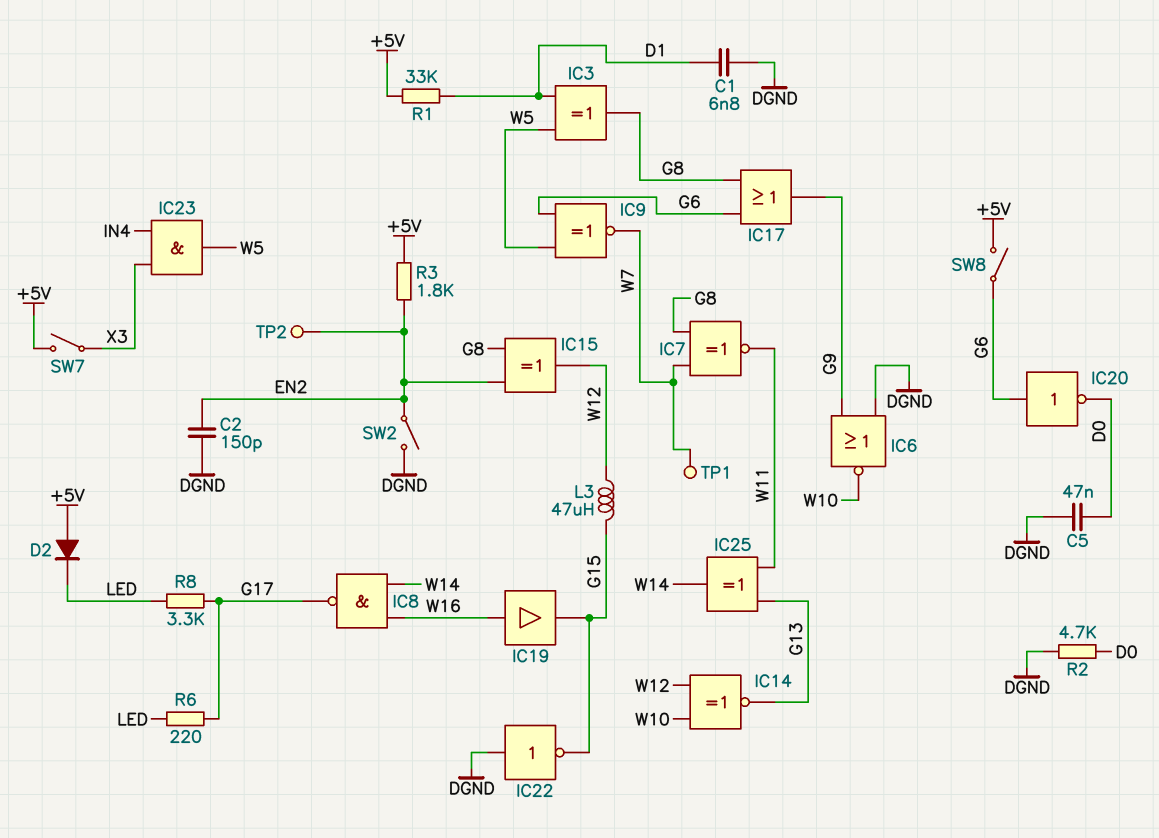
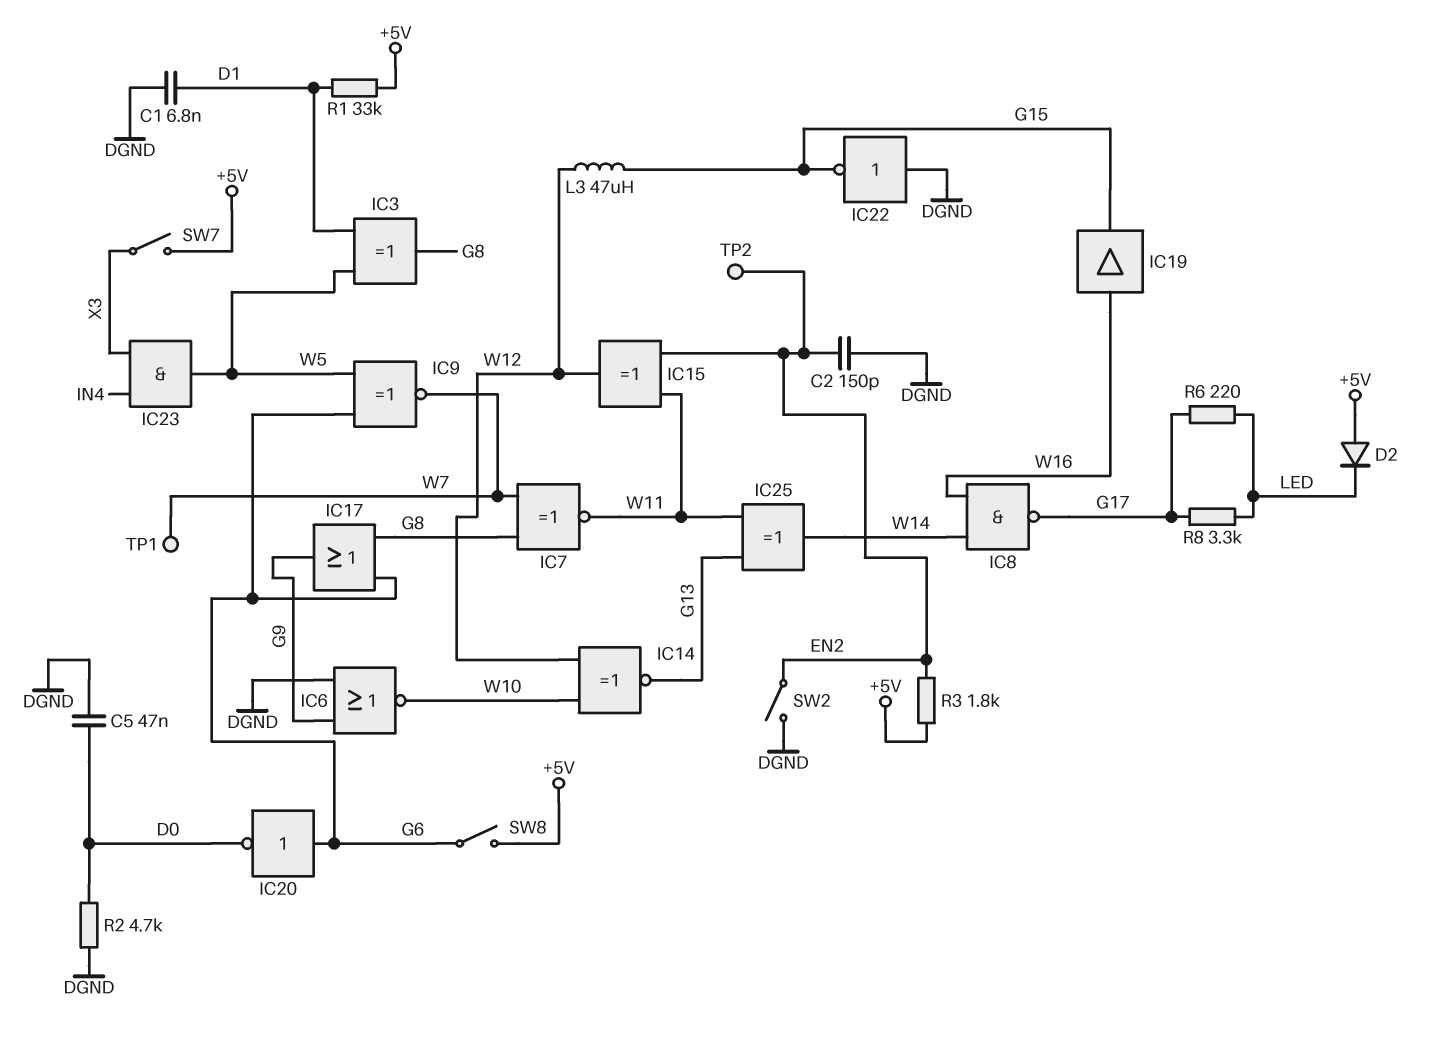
IC15: XOR (in EN2, in G8, out W12) -> XOR (in EN2, in W11, out W12)

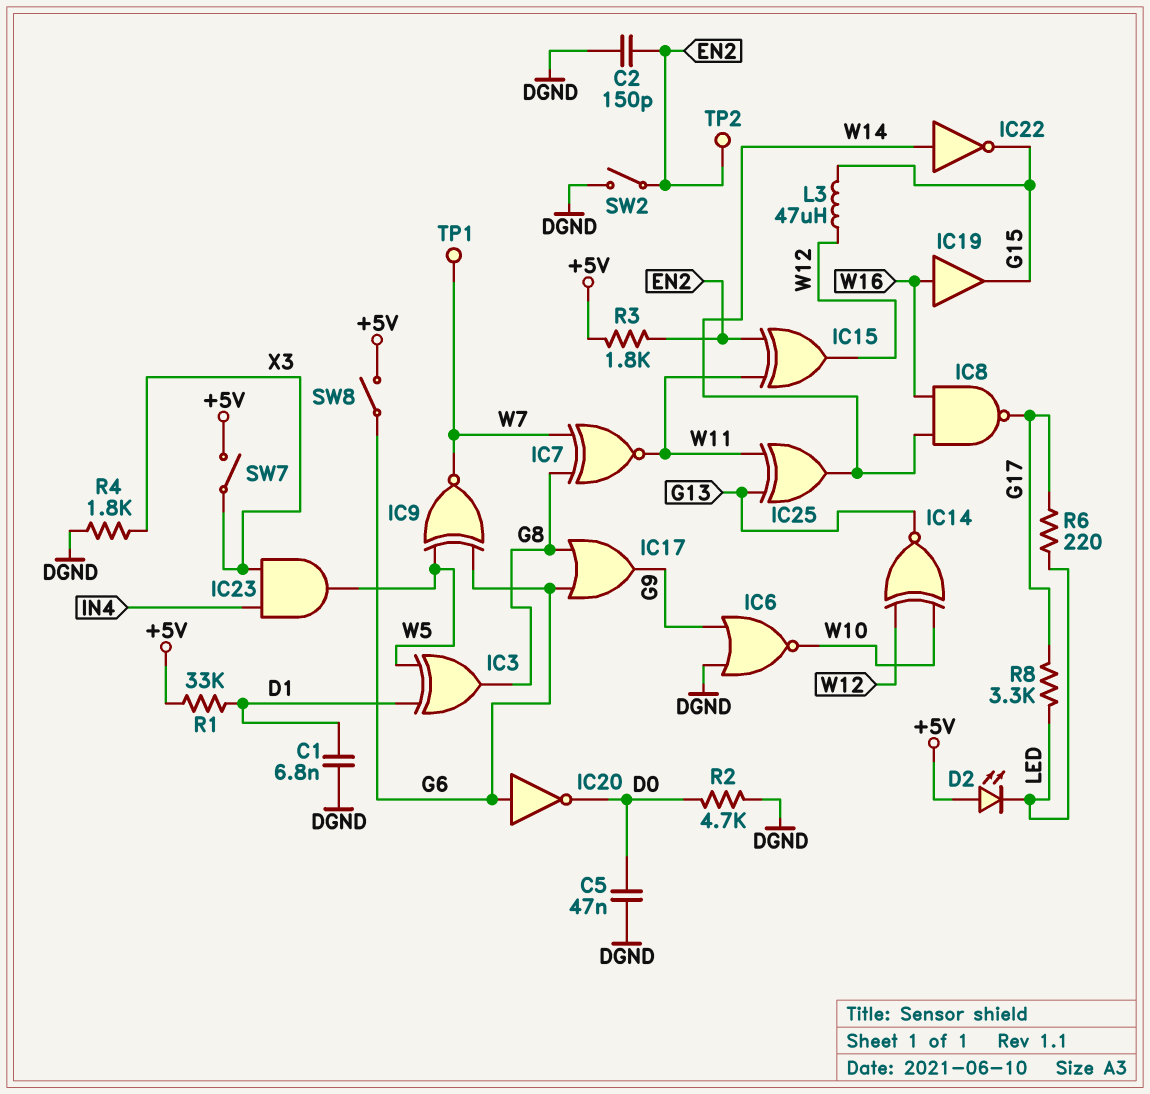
D2: diode (A +5V, K LED) -> LED (A +5V, K LED)
IC22: NOT (in DGND, out G15) -> NOT (in W14, out G15)
R4: none -> 1.8k (DGND, X3)

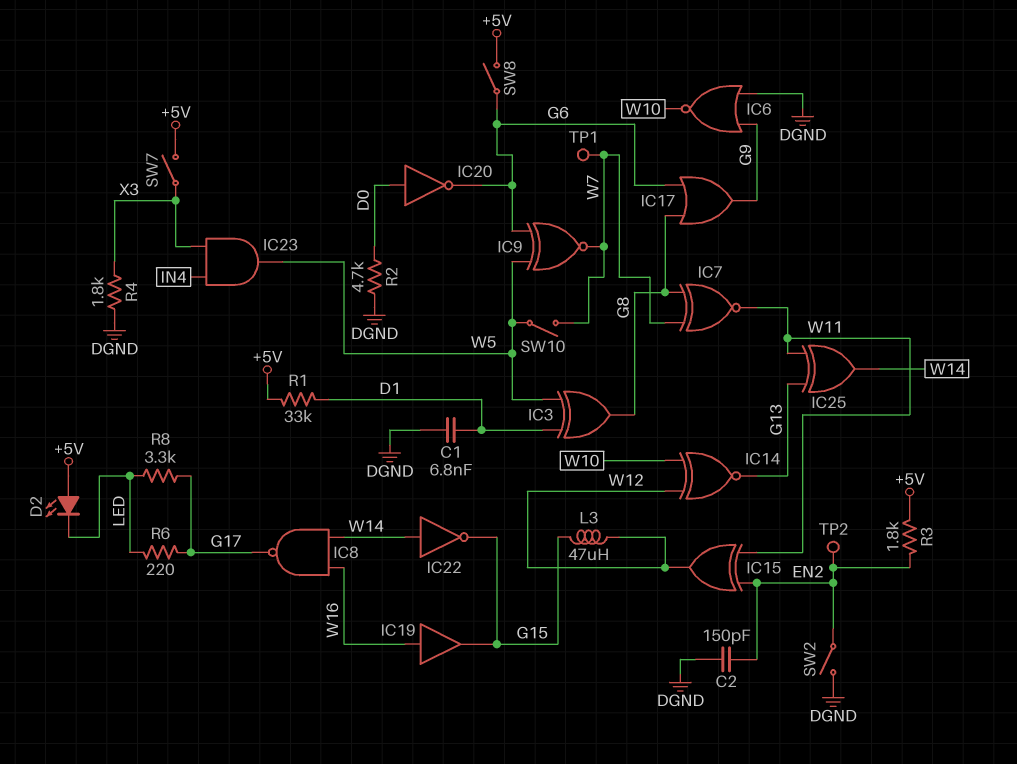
C5: 47nF (D0, DGND) -> none
IC20: NOT (in G6, out D0) -> NOT (in D0, out G6)
SW10: none -> switch (W5, W7)

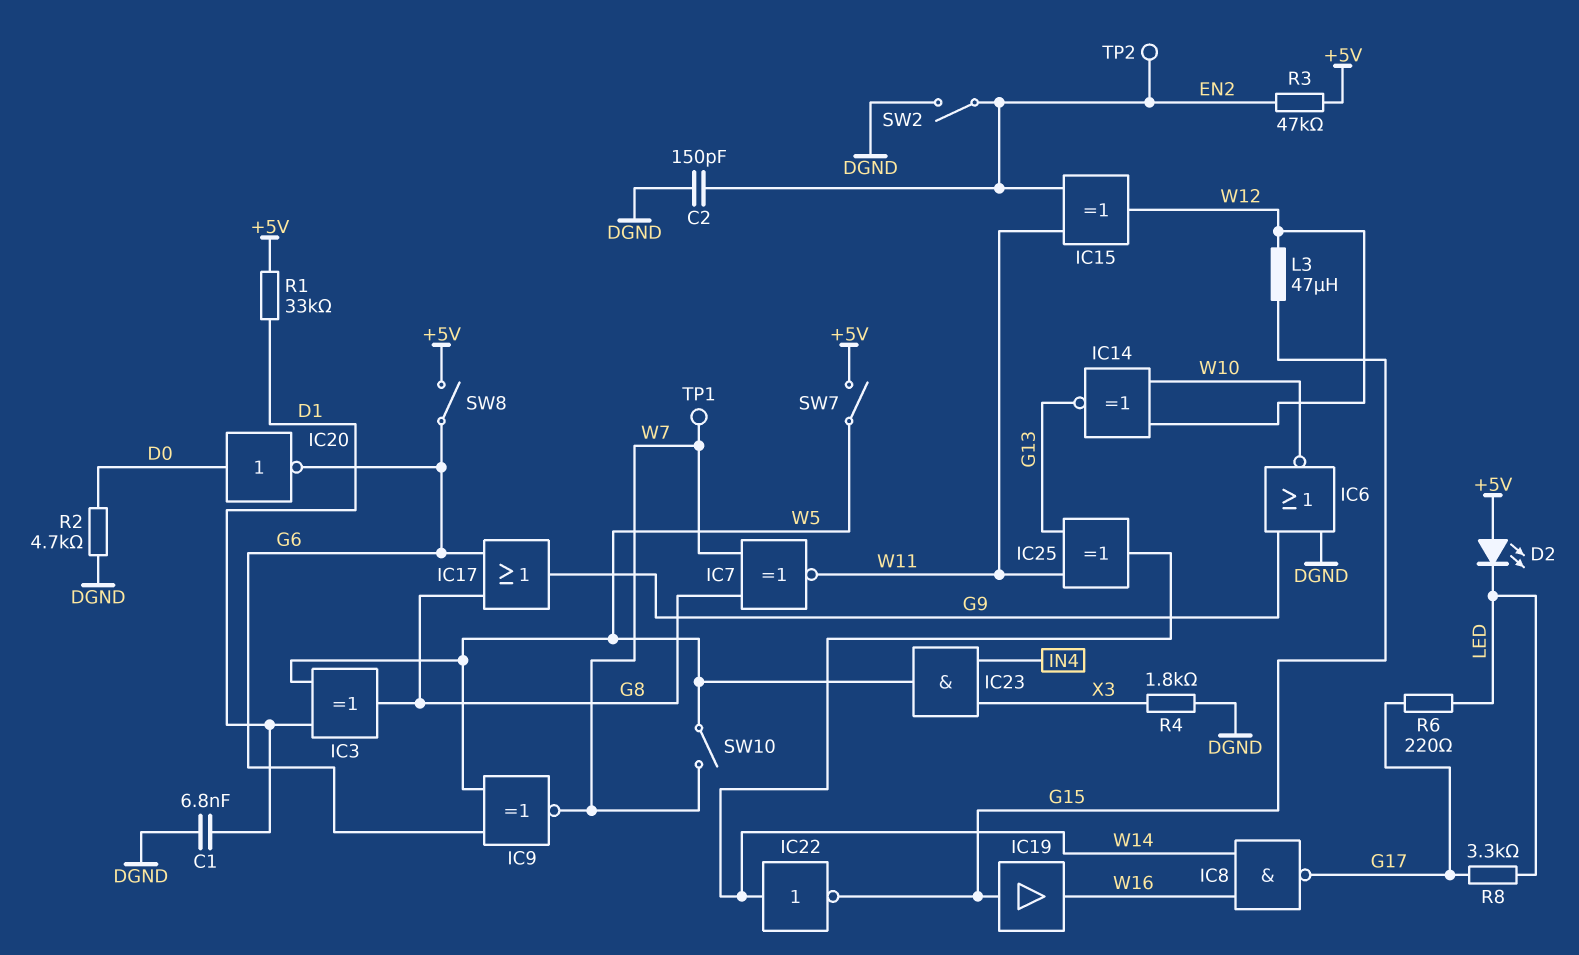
IC19: buffer (in W16, out G15) -> buffer (in G15, out W16)
R3: 1.8k (+5V, EN2) -> 47k (+5V, EN2)
SW7: switch (+5V, X3) -> switch (+5V, W5)

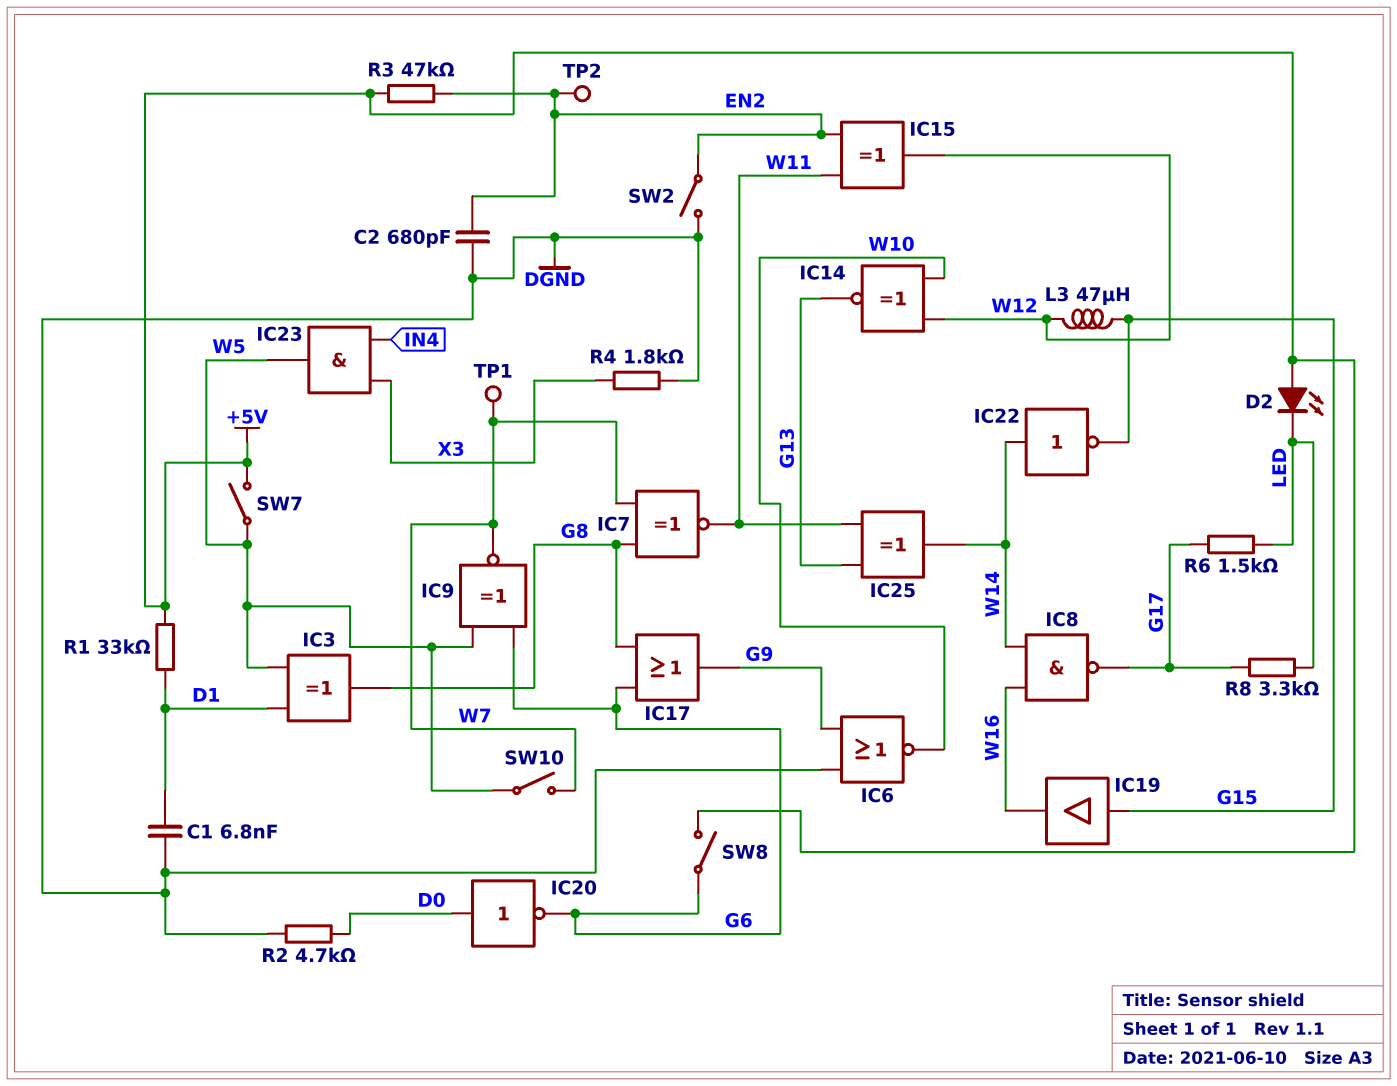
C2: 150pF (DGND, EN2) -> 680pF (DGND, EN2)
R6: 220 (G17, LED) -> 1.5k (G17, LED)

